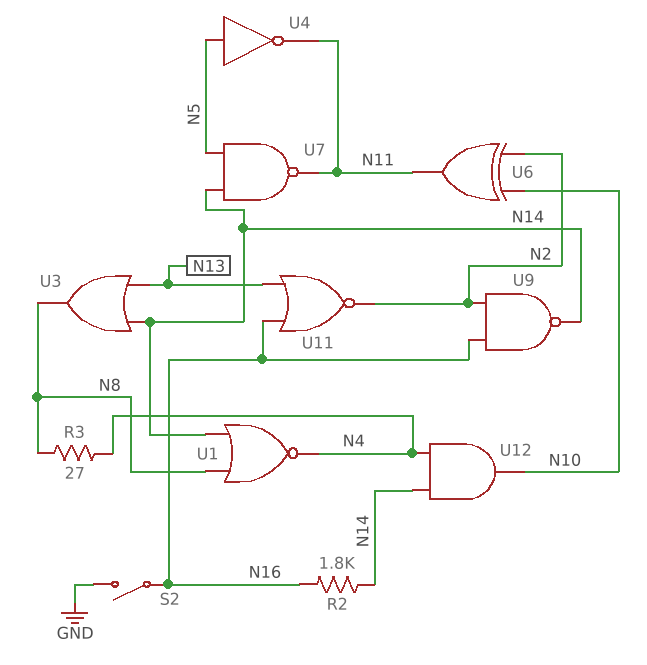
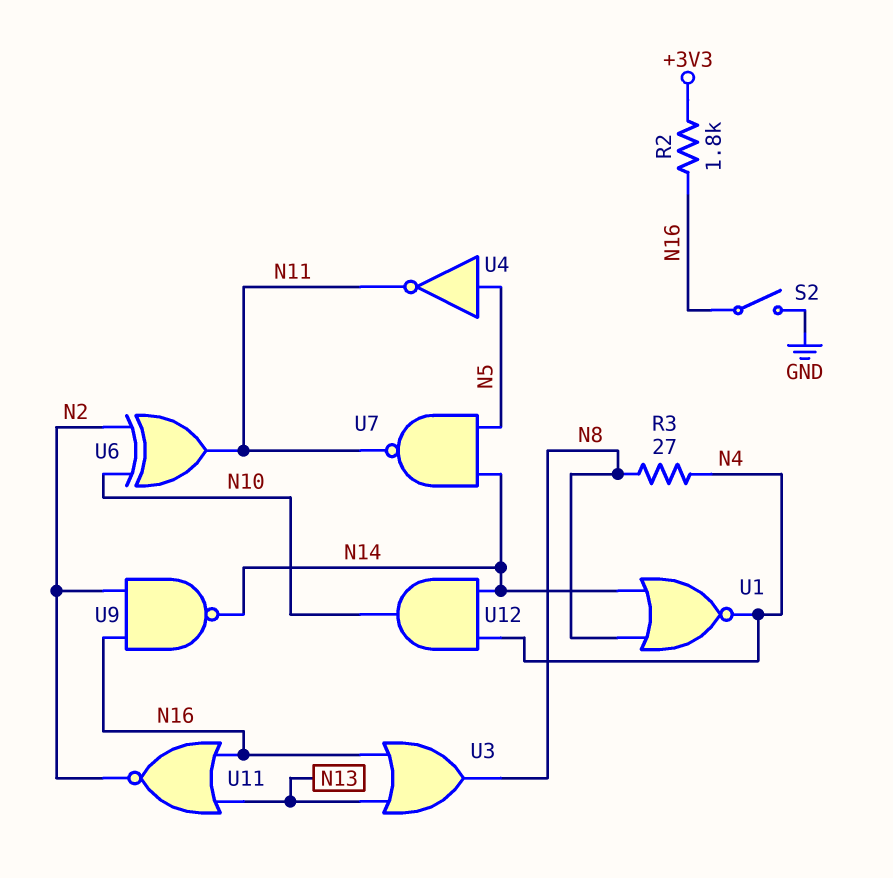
R2: 1.8k (N14, N16) -> 1.8k (+3V3, N16)
U3: OR (in N13, in N14, out N8) -> OR (in N13, in N16, out N8)

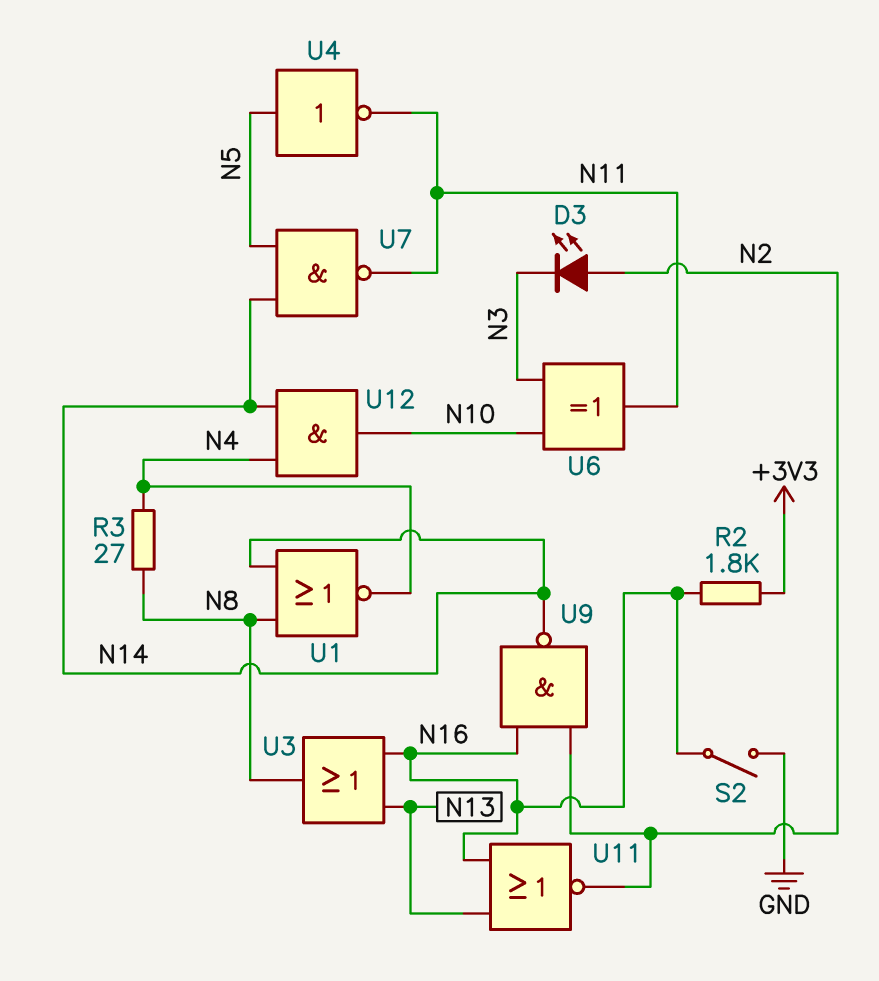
D3: none -> LED (A N2, K N3)
U6: XOR (in N2, in N10, out N11) -> XOR (in N3, in N10, out N11)

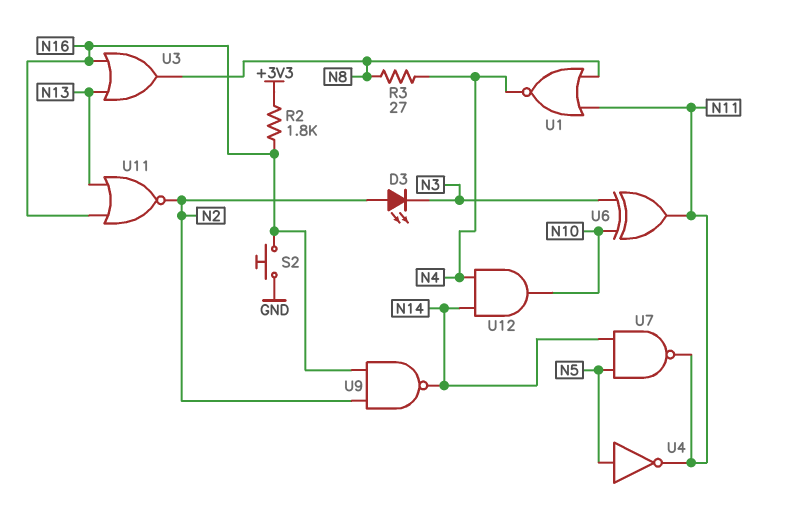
S2: switch (GND, N16) -> button (GND, N16)
U1: NOR (in N8, in N14, out N4) -> NOR (in N8, in N11, out N4)

